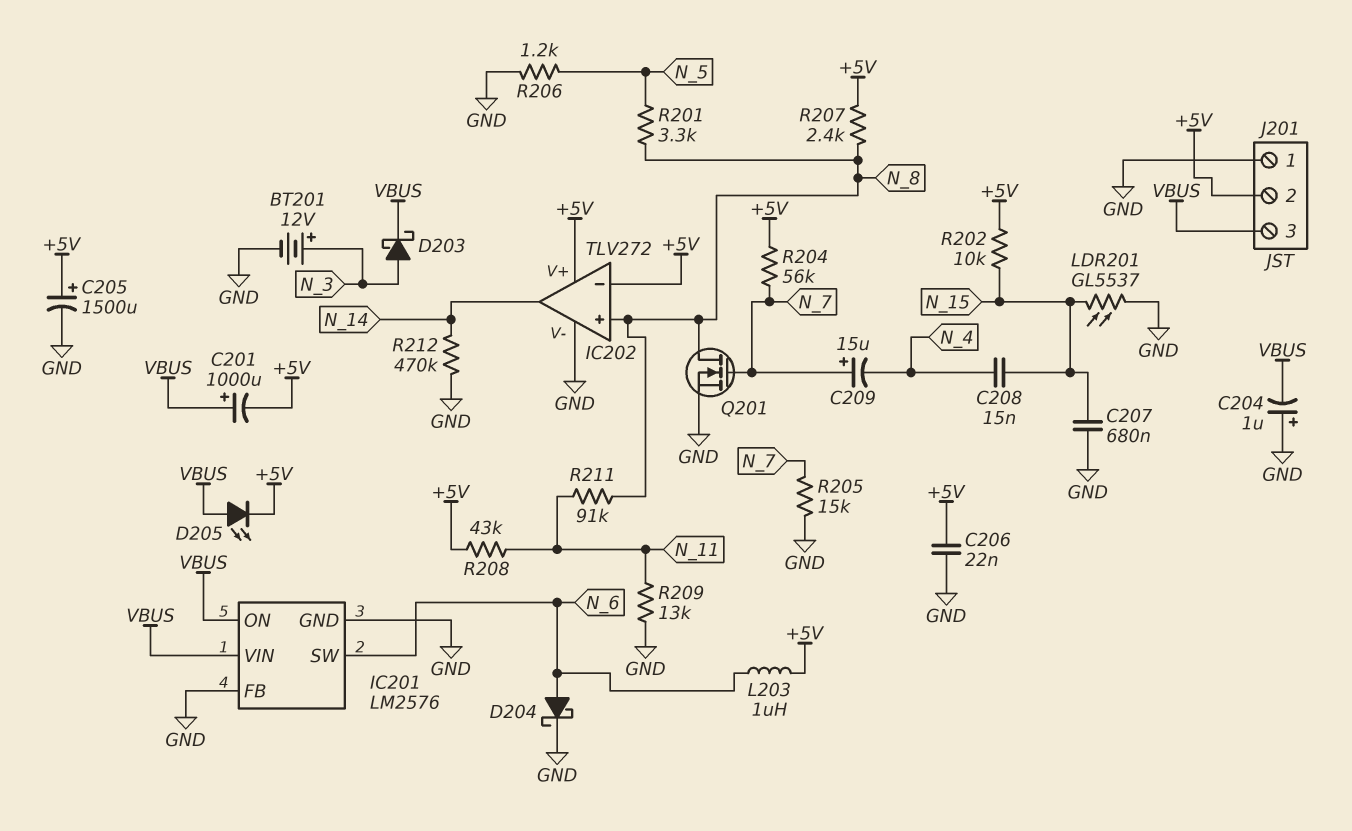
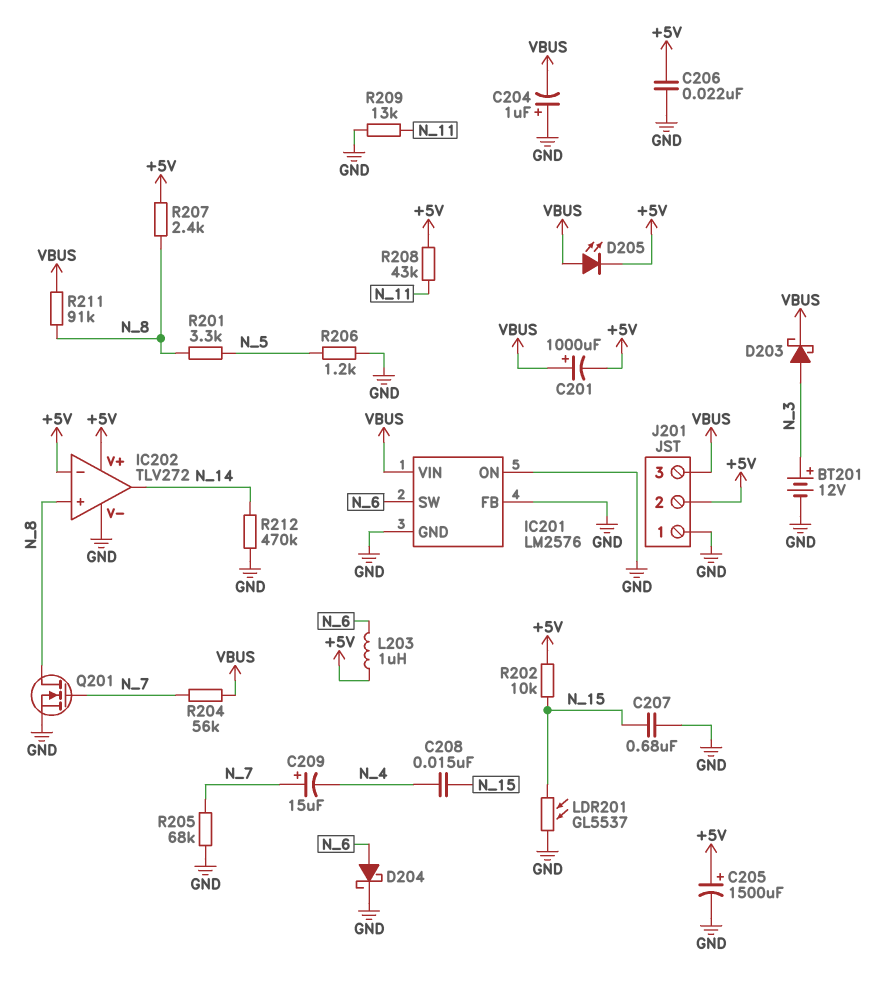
IC201 pin ON: VBUS -> GND
R204: 56k (+5V, N_7) -> 56k (N_7, VBUS)
R205: 15k (GND, N_7) -> 68k (GND, N_7)
R211: 91k (N_8, N_11) -> 91k (N_8, VBUS)

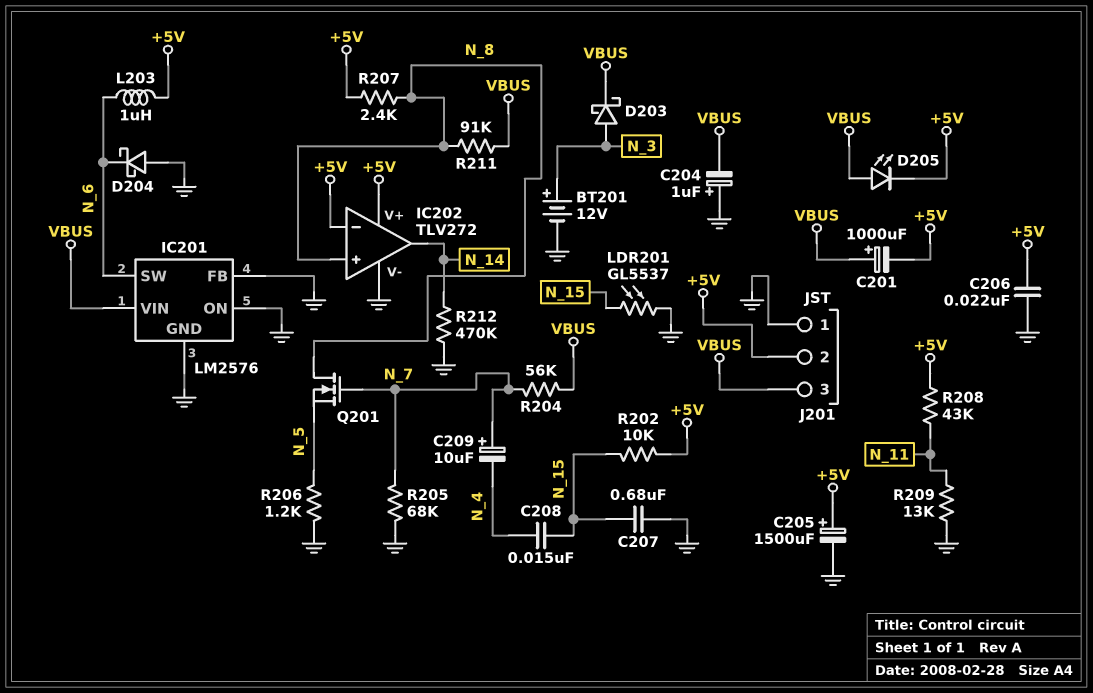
C209: 15uF (plus N_7, minus N_4) -> 10uF (plus N_7, minus N_4)
D204: schottky (A N_6, K GND) -> schottky (A GND, K N_6)
Q201: NMOS (G N_7, D N_8, S GND) -> NMOS (G N_7, D N_8, S N_5)
R201: 3.3k (N_5, N_8) -> none

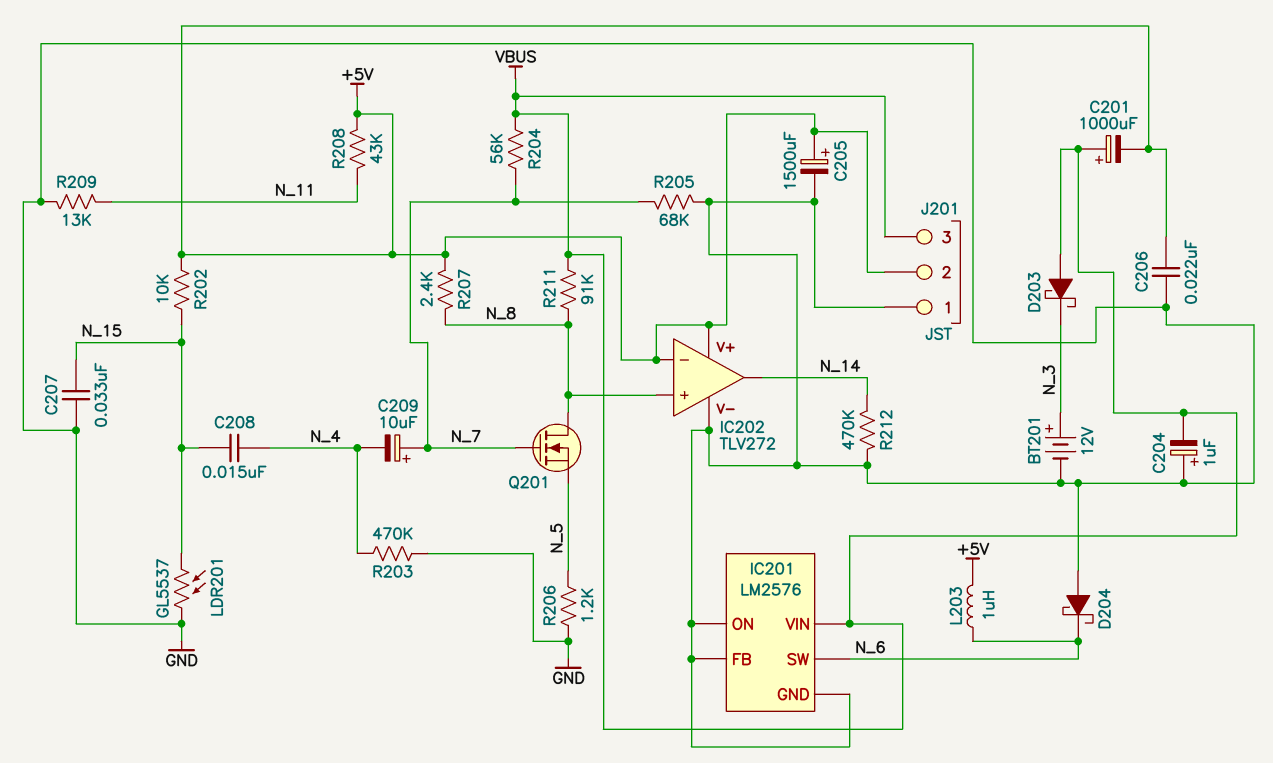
C207: 680nF (GND, N_15) -> 33nF (GND, N_15)
D203: schottky (A N_3, K VBUS) -> schottky (A VBUS, K N_3)
D205: LED (A VBUS, K +5V) -> none
R203: none -> 470k (GND, N_4)

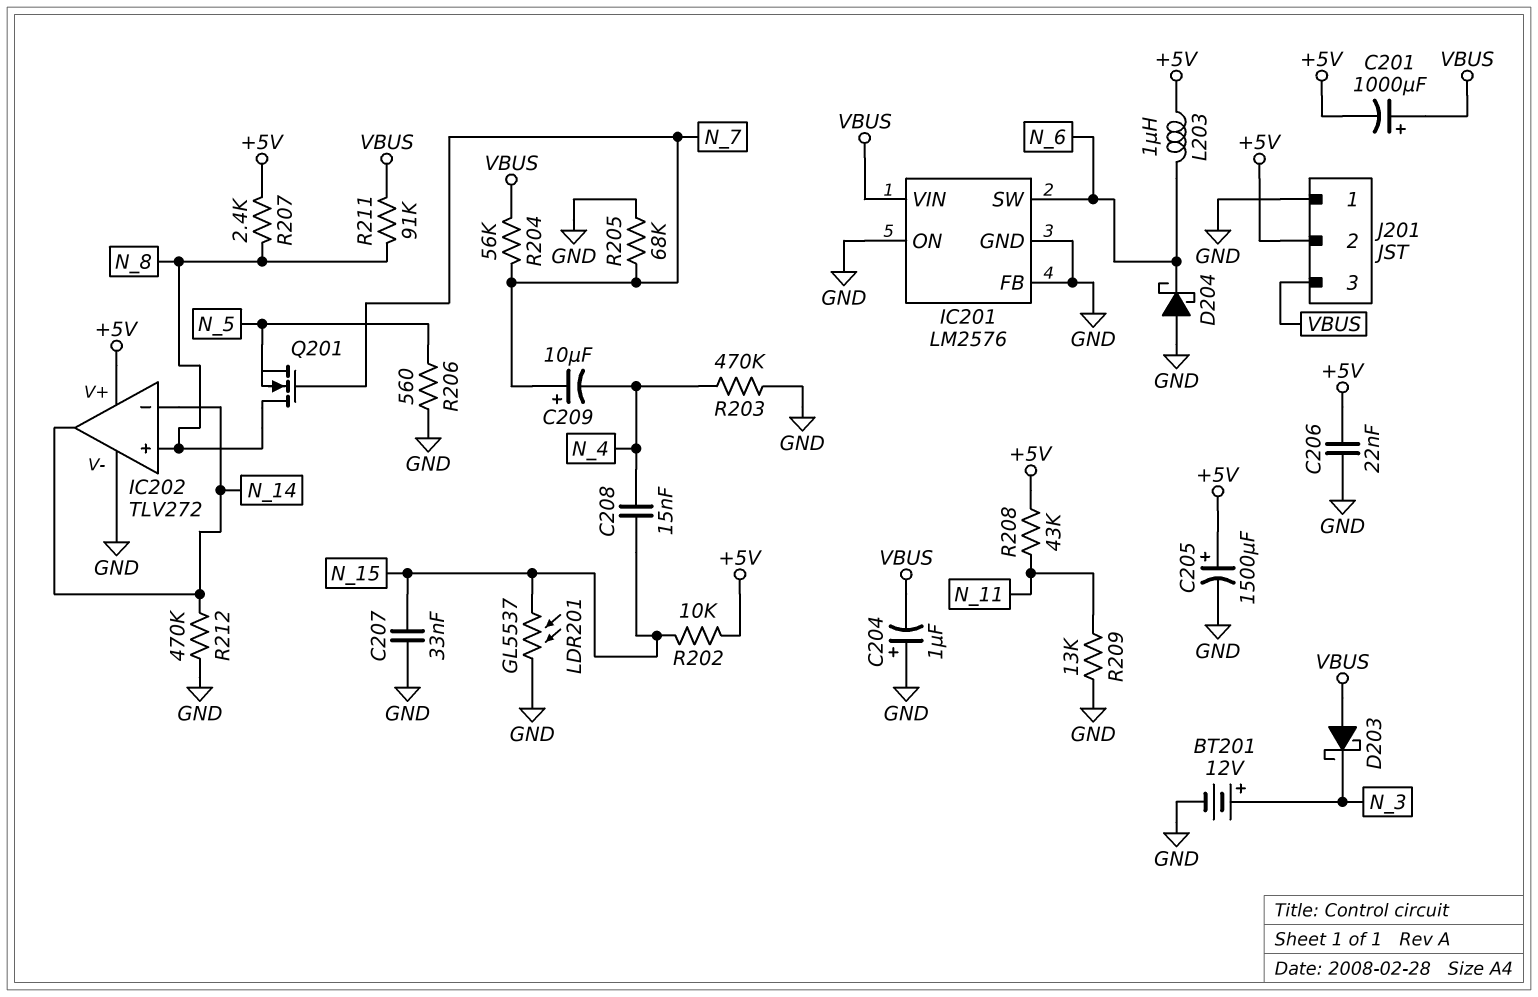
IC202 pin in-: +5V -> N_14
R206: 1.2k (GND, N_5) -> 560 (GND, N_5)

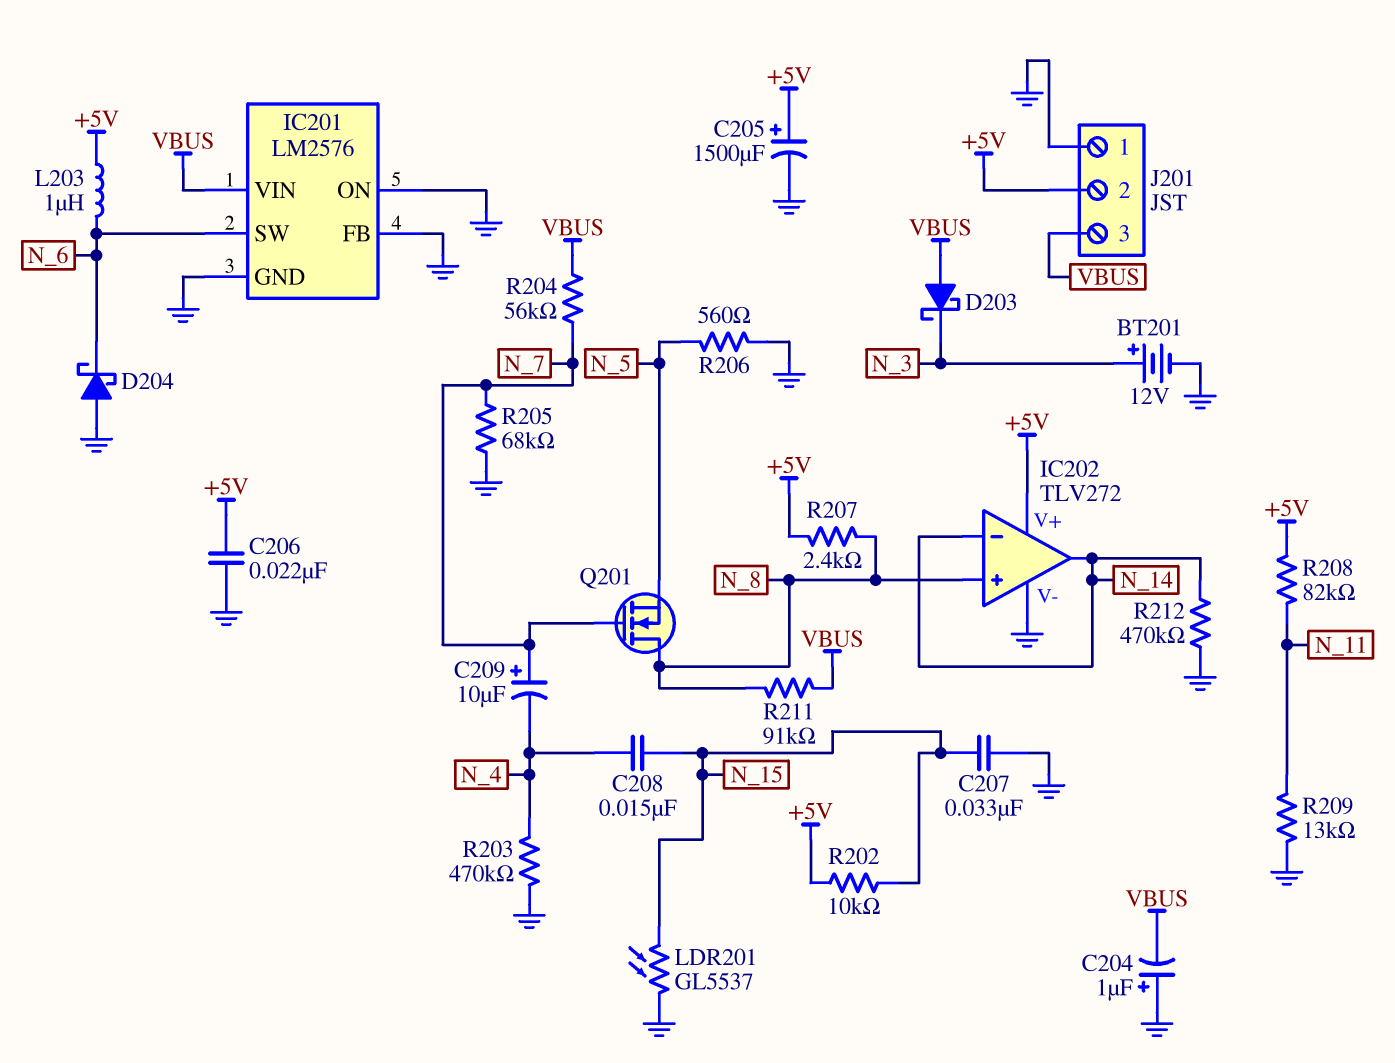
C201: 1000uF (plus VBUS, minus +5V) -> none
R208: 43k (+5V, N_11) -> 82k (+5V, N_11)

